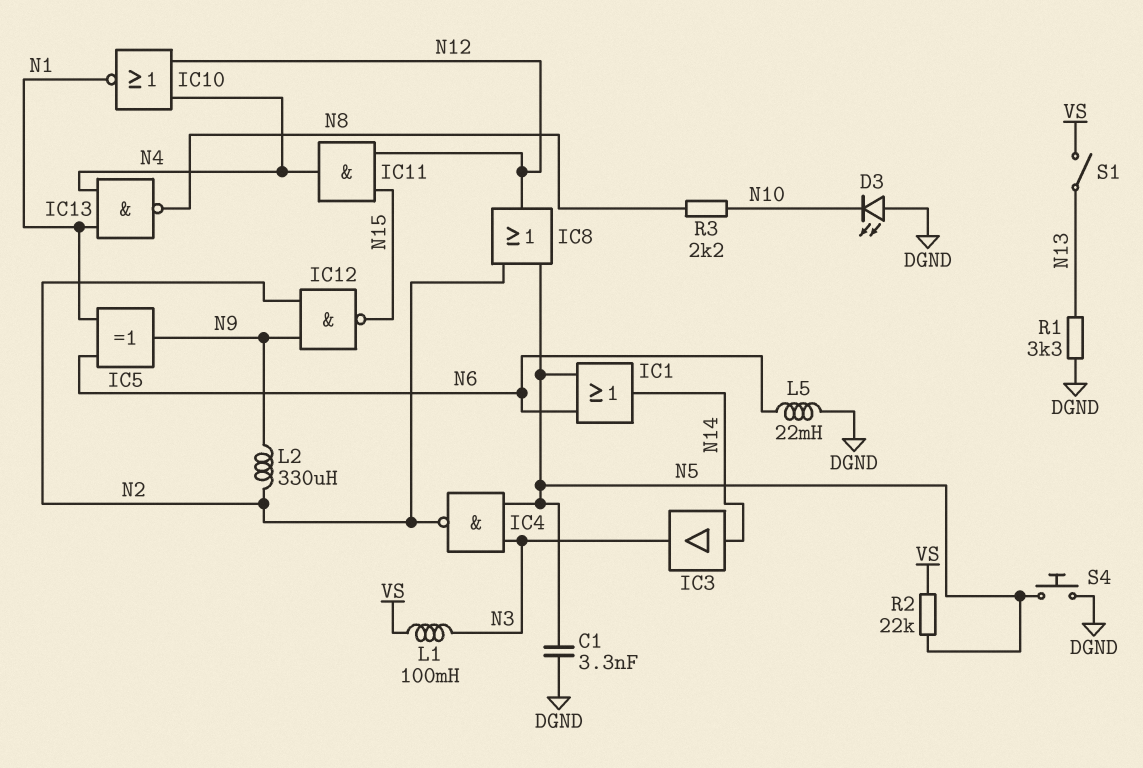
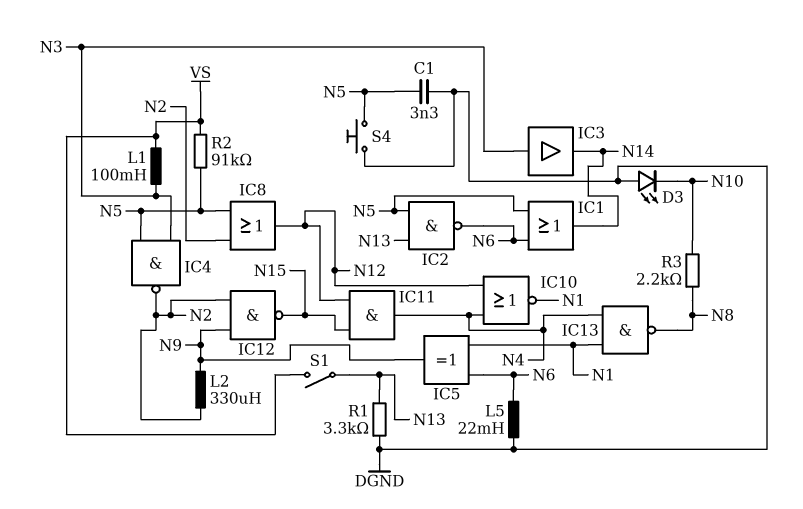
IC2: none -> NAND (in N5, in N13, out N6)
IC3: buffer (in N14, out N3) -> buffer (in N3, out N14)
R2: 22k (N5, VS) -> 91k (N5, VS)

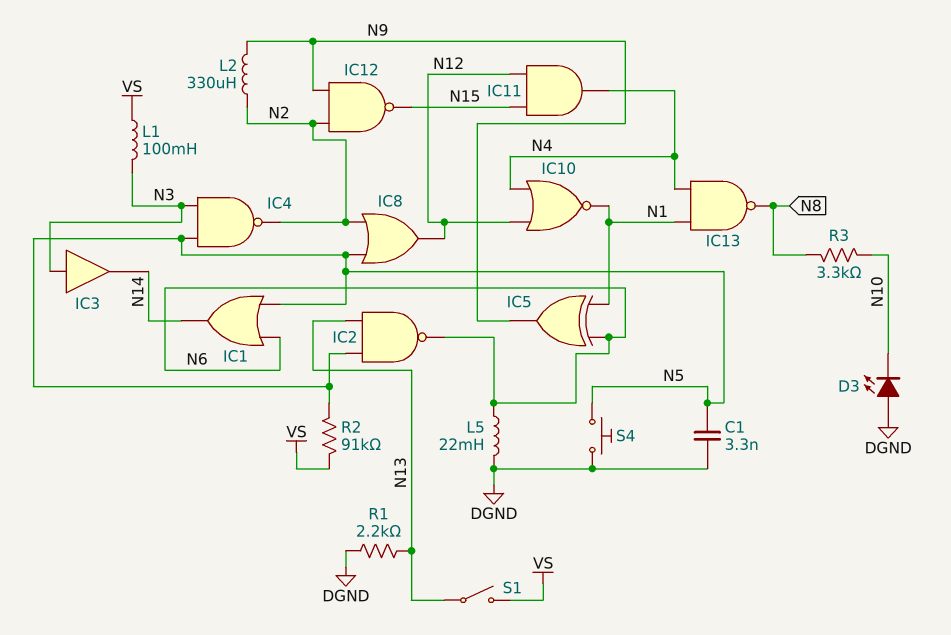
R1: 3.3k (DGND, N13) -> 2.2k (DGND, N13)
R3: 2.2k (N8, N10) -> 3.3k (N8, N10)

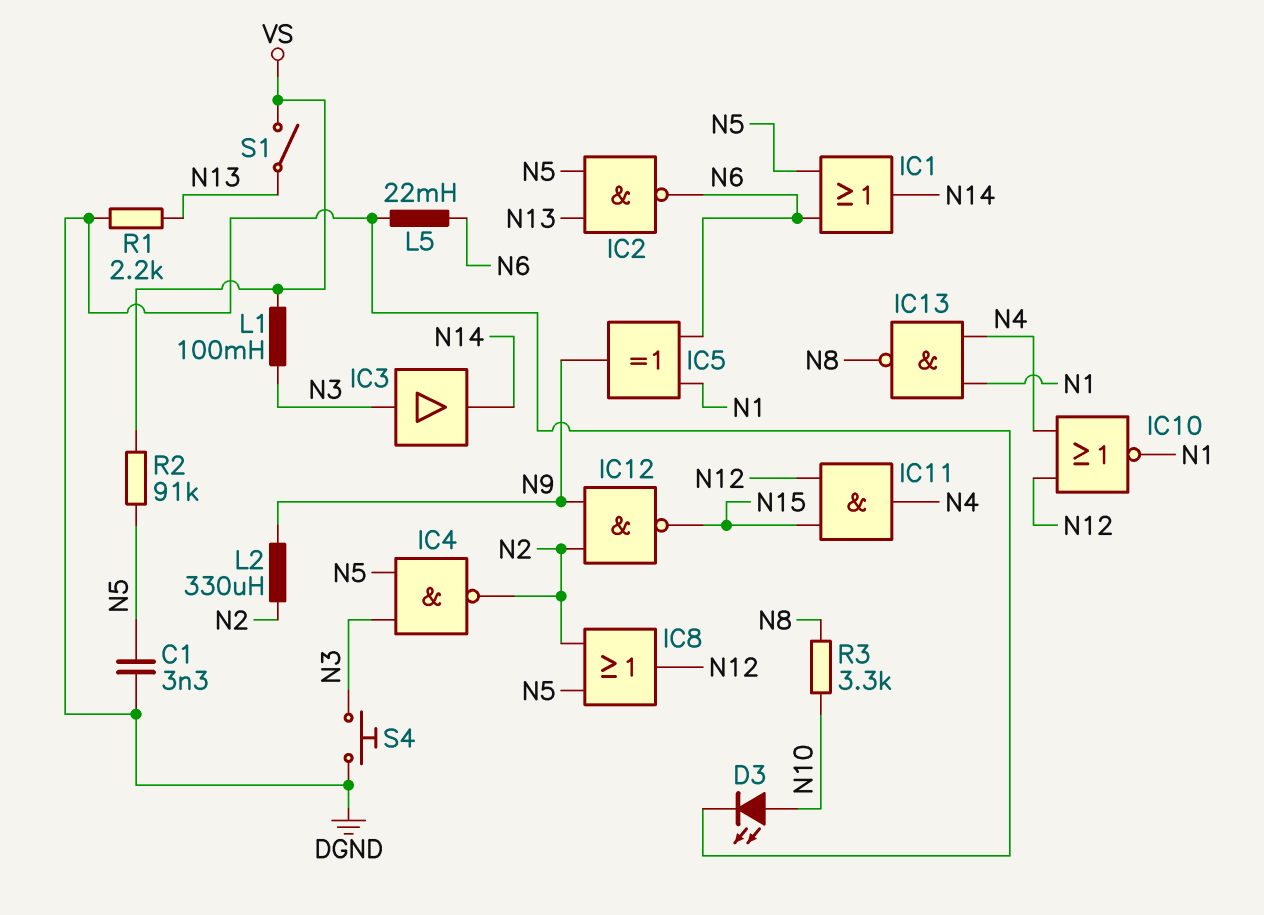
D3: LED (A DGND, K N10) -> LED (A N10, K DGND)
S4: button (DGND, N5) -> button (DGND, N3)

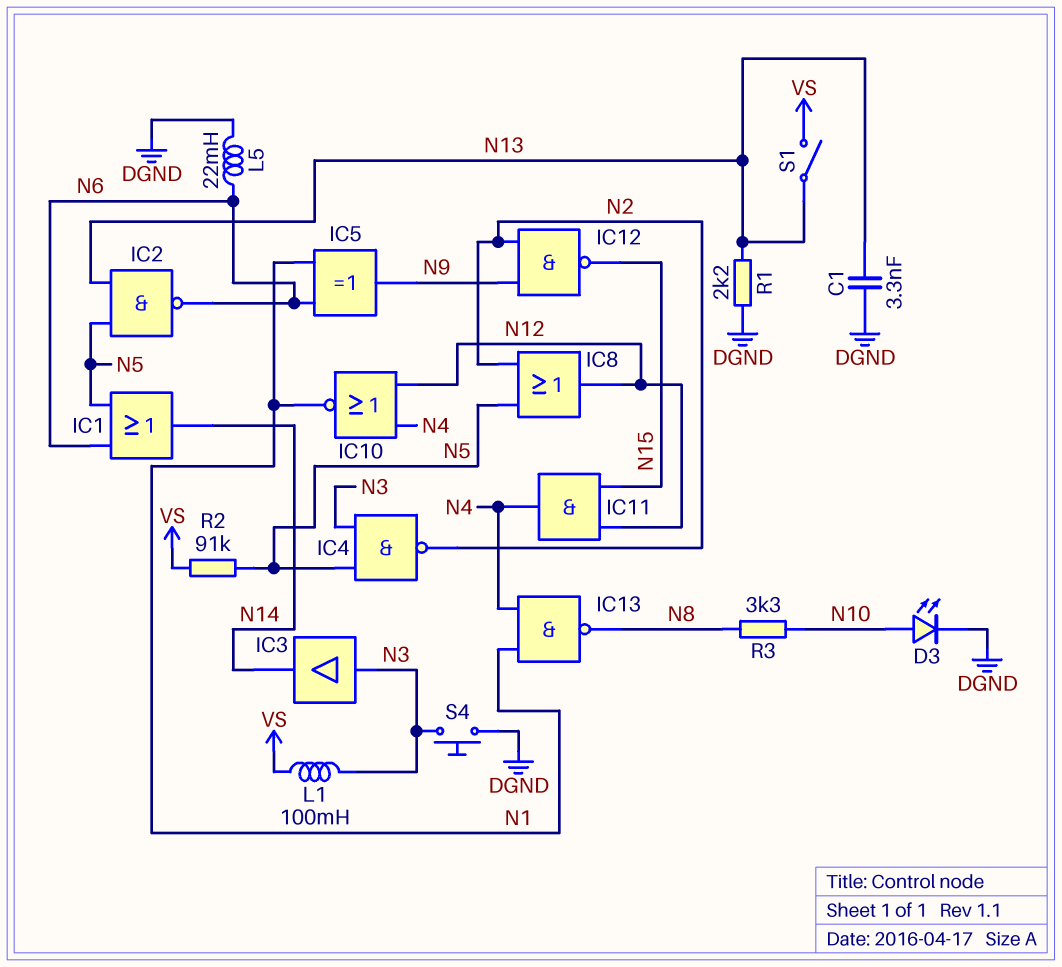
C1: 3.3nF (DGND, N5) -> 3.3nF (DGND, N13)
L2: 330uH (N2, N9) -> none

